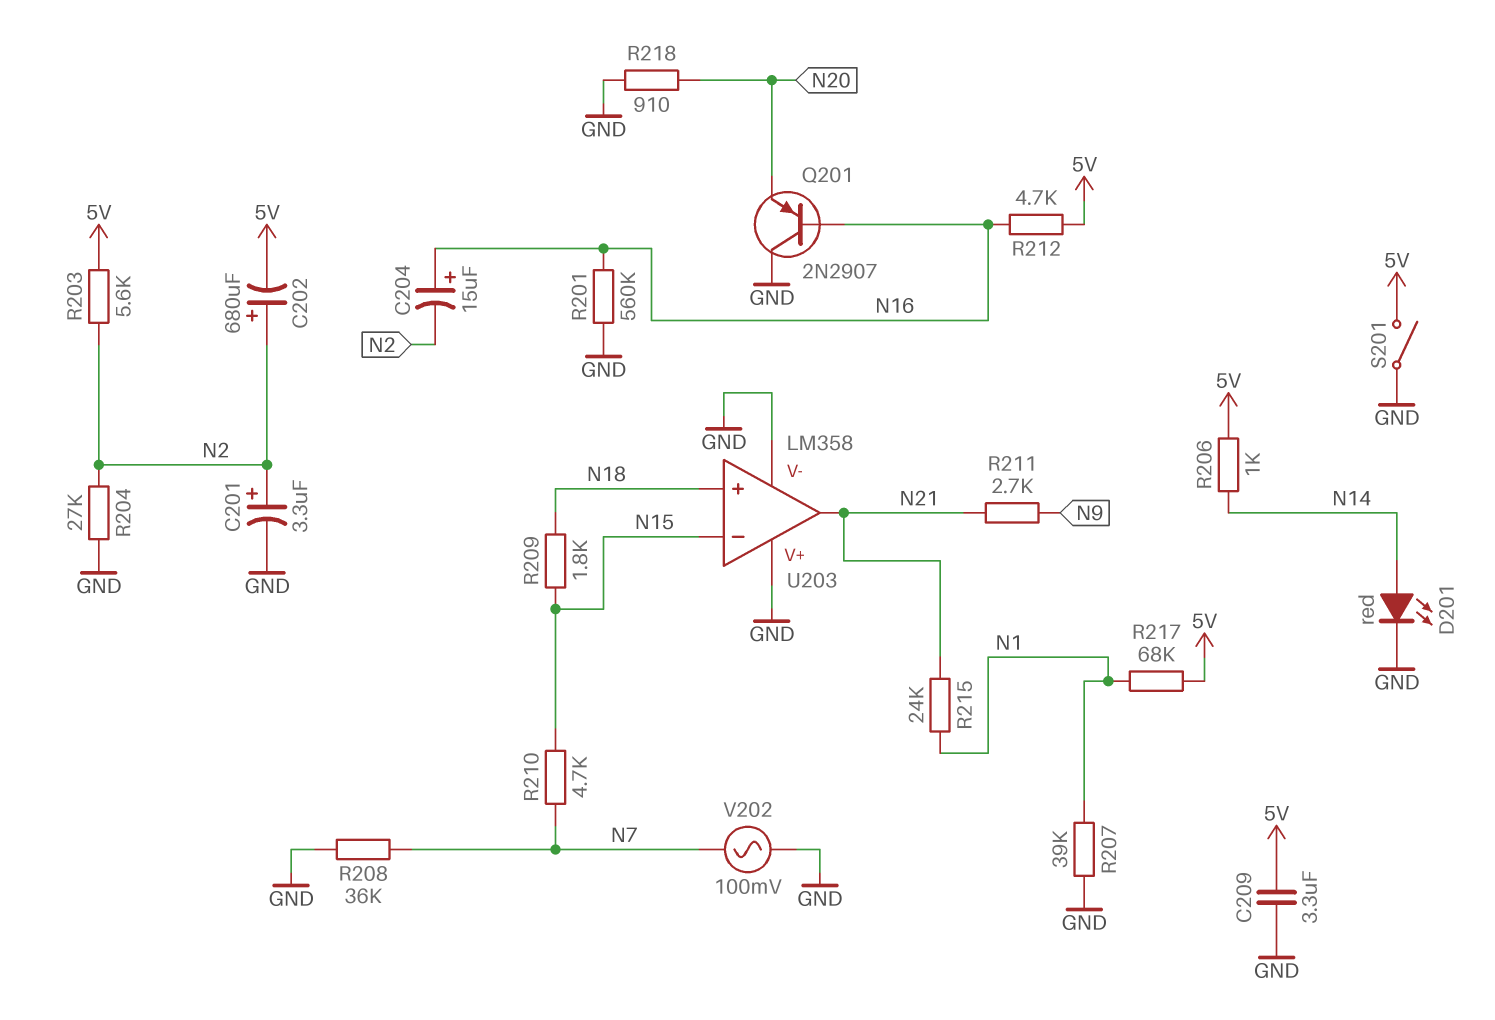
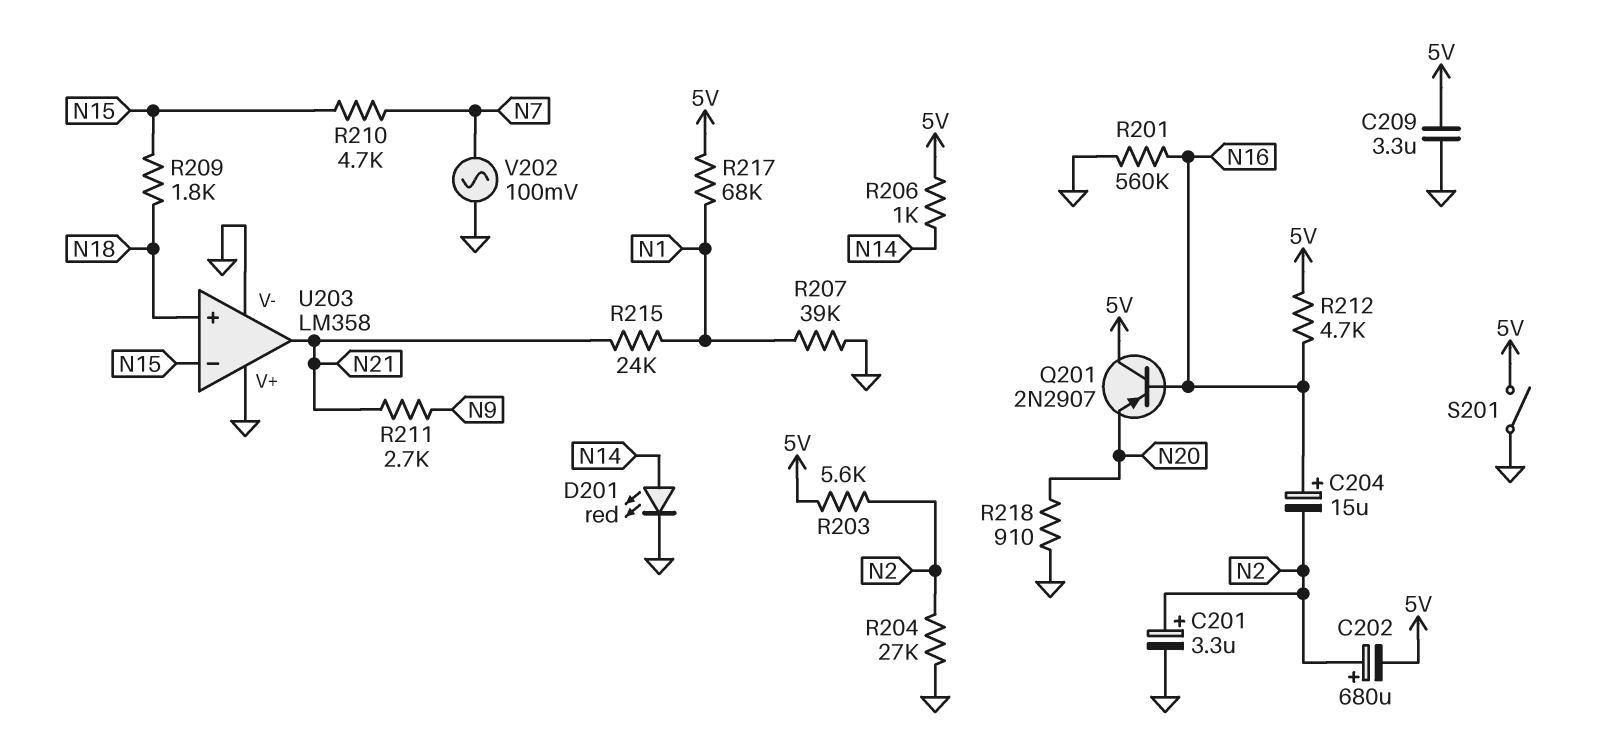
Q201: PNP 2N2907 (B N16, C GND, E N20) -> PNP 2N2907 (B N16, C 5V, E N20)
R208: 36k (GND, N7) -> none

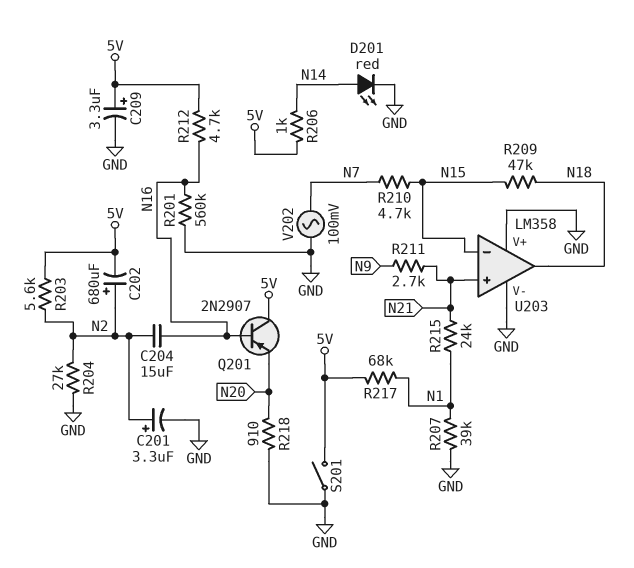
C204: 15uF (plus N16, minus N2) -> 15uF (N2, N16)
C209: 3.3uF (5V, GND) -> 3.3uF (plus 5V, minus GND)
R209: 1.8k (N15, N18) -> 47k (N15, N18)
U203 pin in+: N18 -> N21
U203 pin out: N21 -> N18

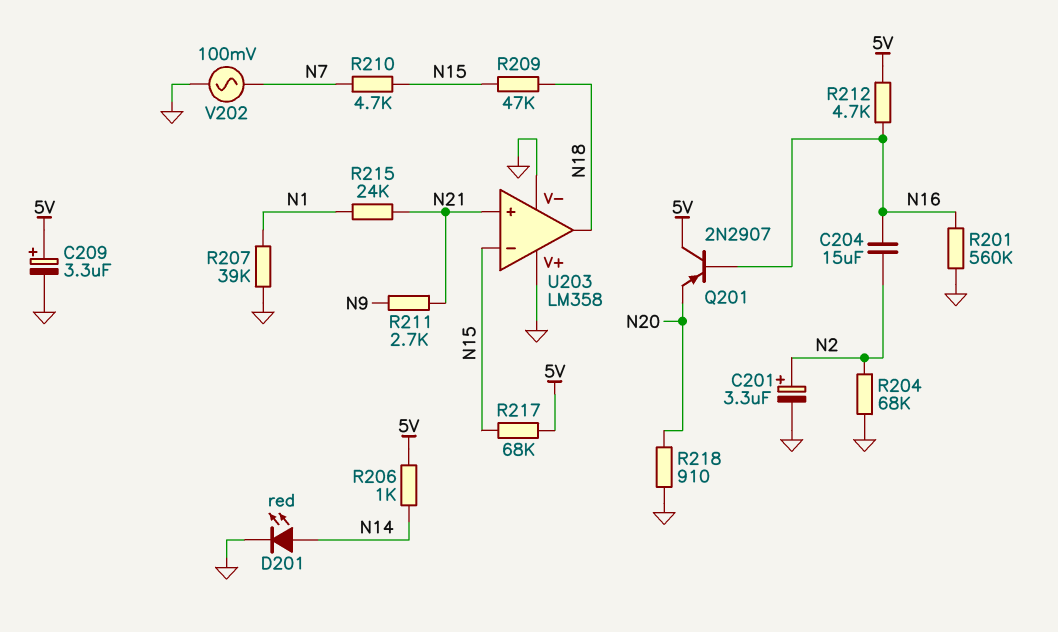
C202: 680uF (plus N2, minus 5V) -> none
R203: 5.6k (5V, N2) -> none
R204: 27k (GND, N2) -> 68k (GND, N2)
R217: 68k (5V, N1) -> 68k (5V, N15)
S201: switch (5V, GND) -> none

